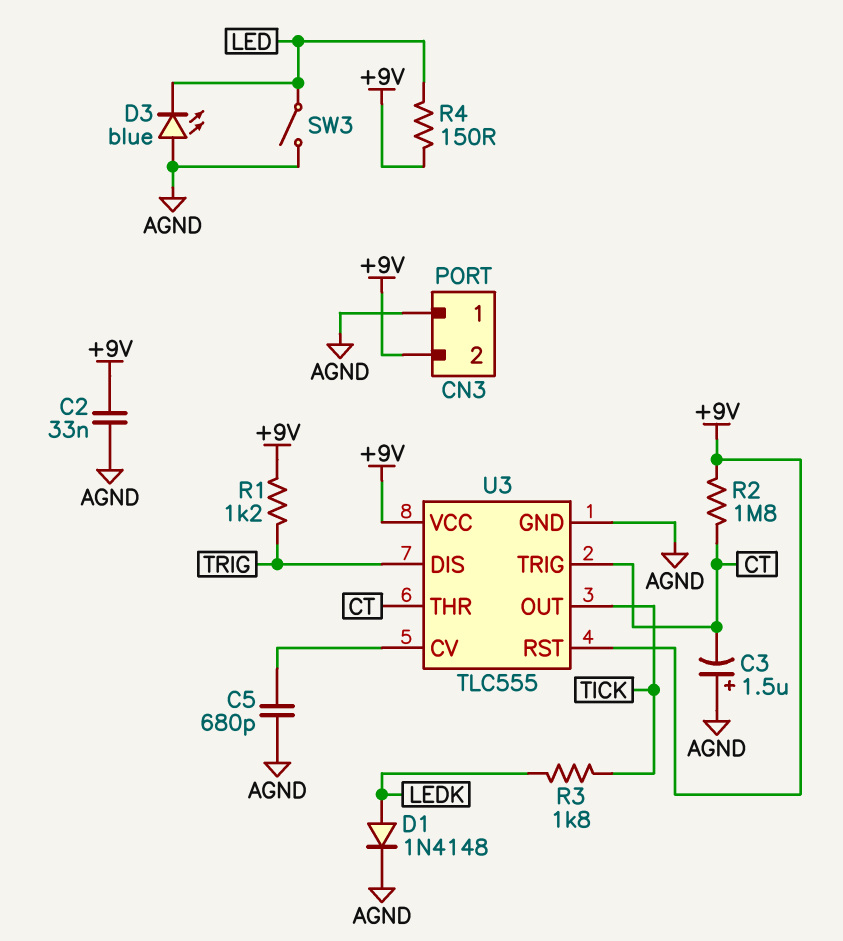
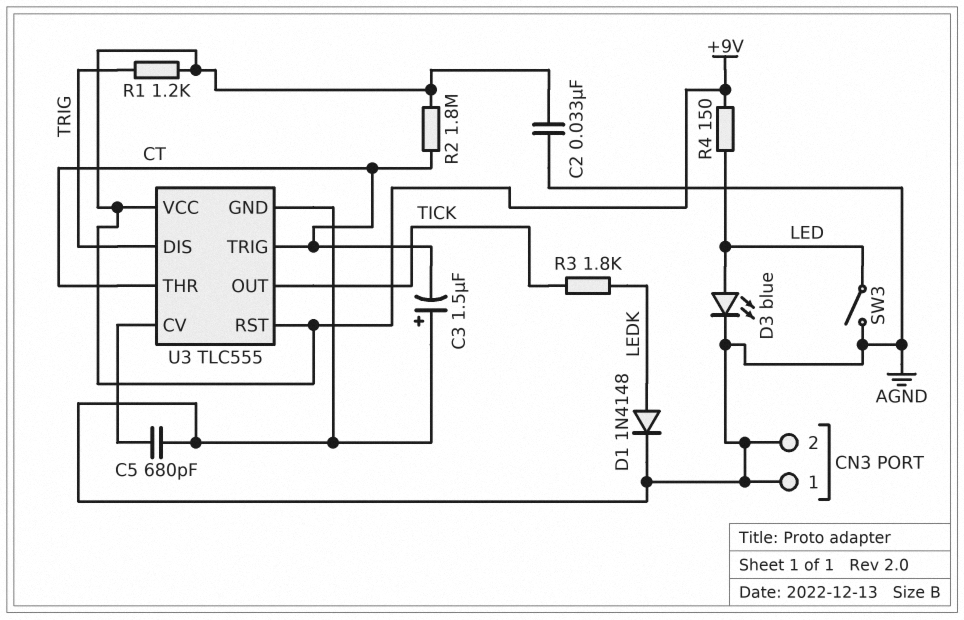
CN3 pin 2: +9V -> AGND
D3: LED blue (A AGND, K LED) -> LED blue (A LED, K AGND)

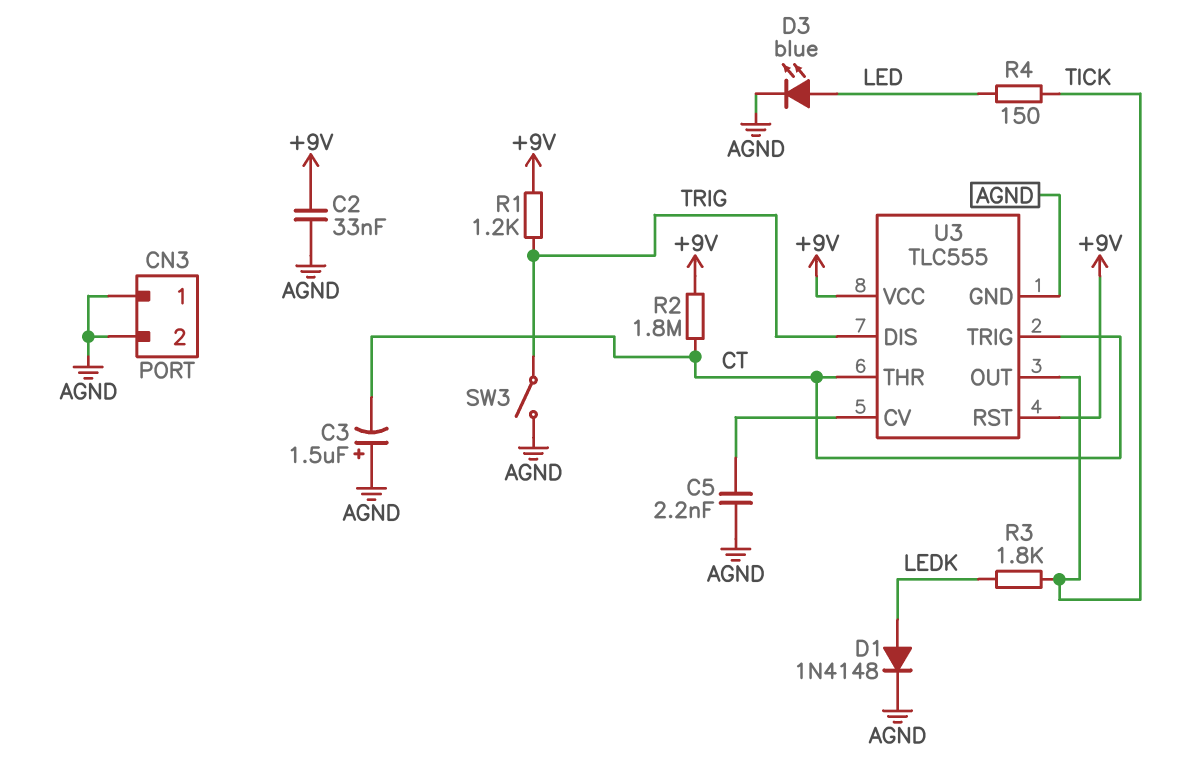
C5: 680pF (AGND, U3/CV) -> 2.2nF (AGND, U3/CV)
R4: 150 (+9V, LED) -> 150 (LED, TICK)
SW3: switch (AGND, LED) -> switch (AGND, TRIG)

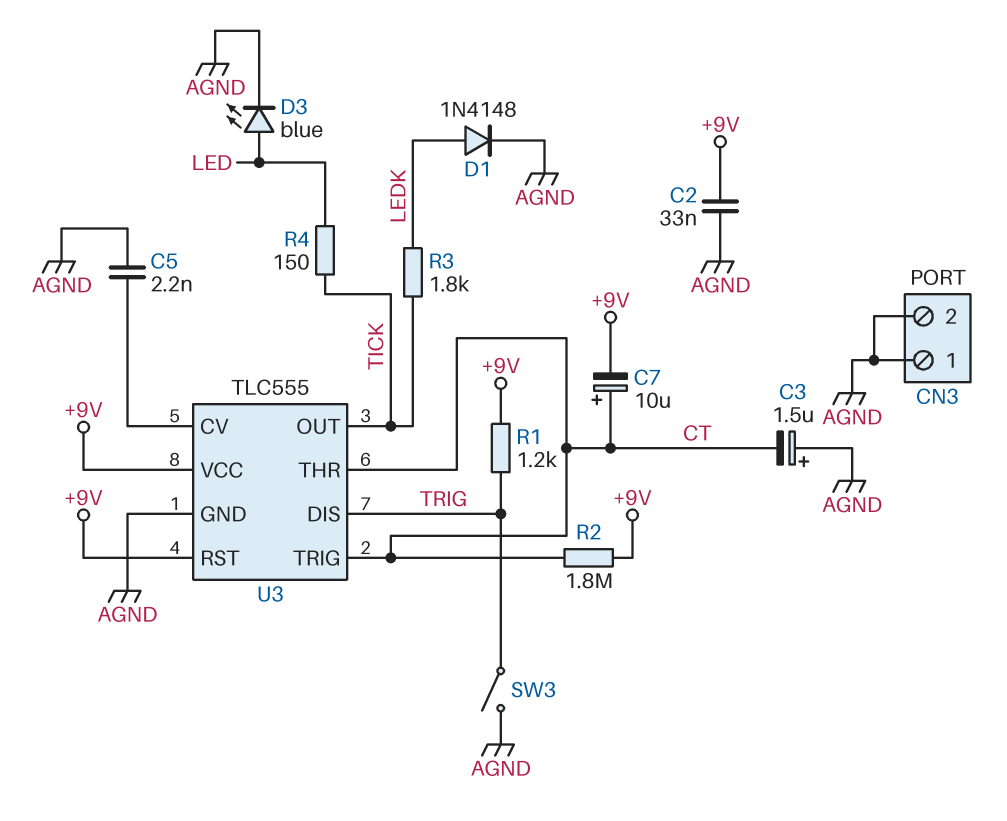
C7: none -> 10uF (plus CT, minus +9V)

